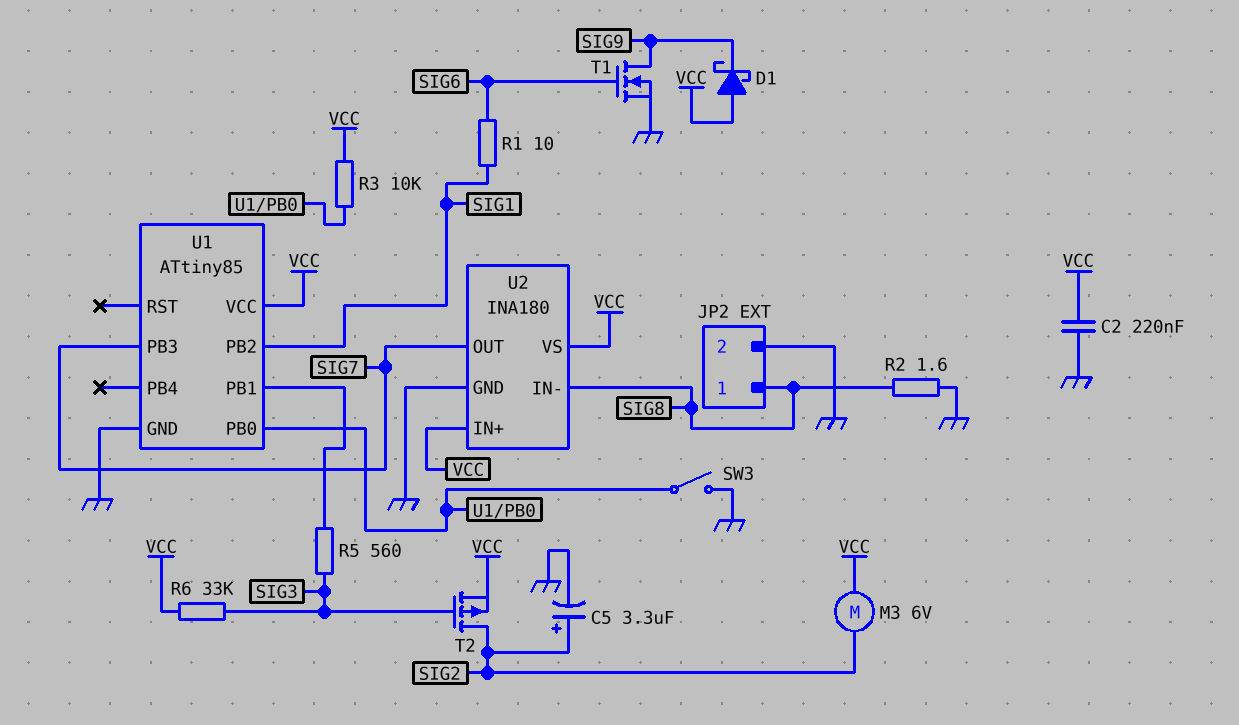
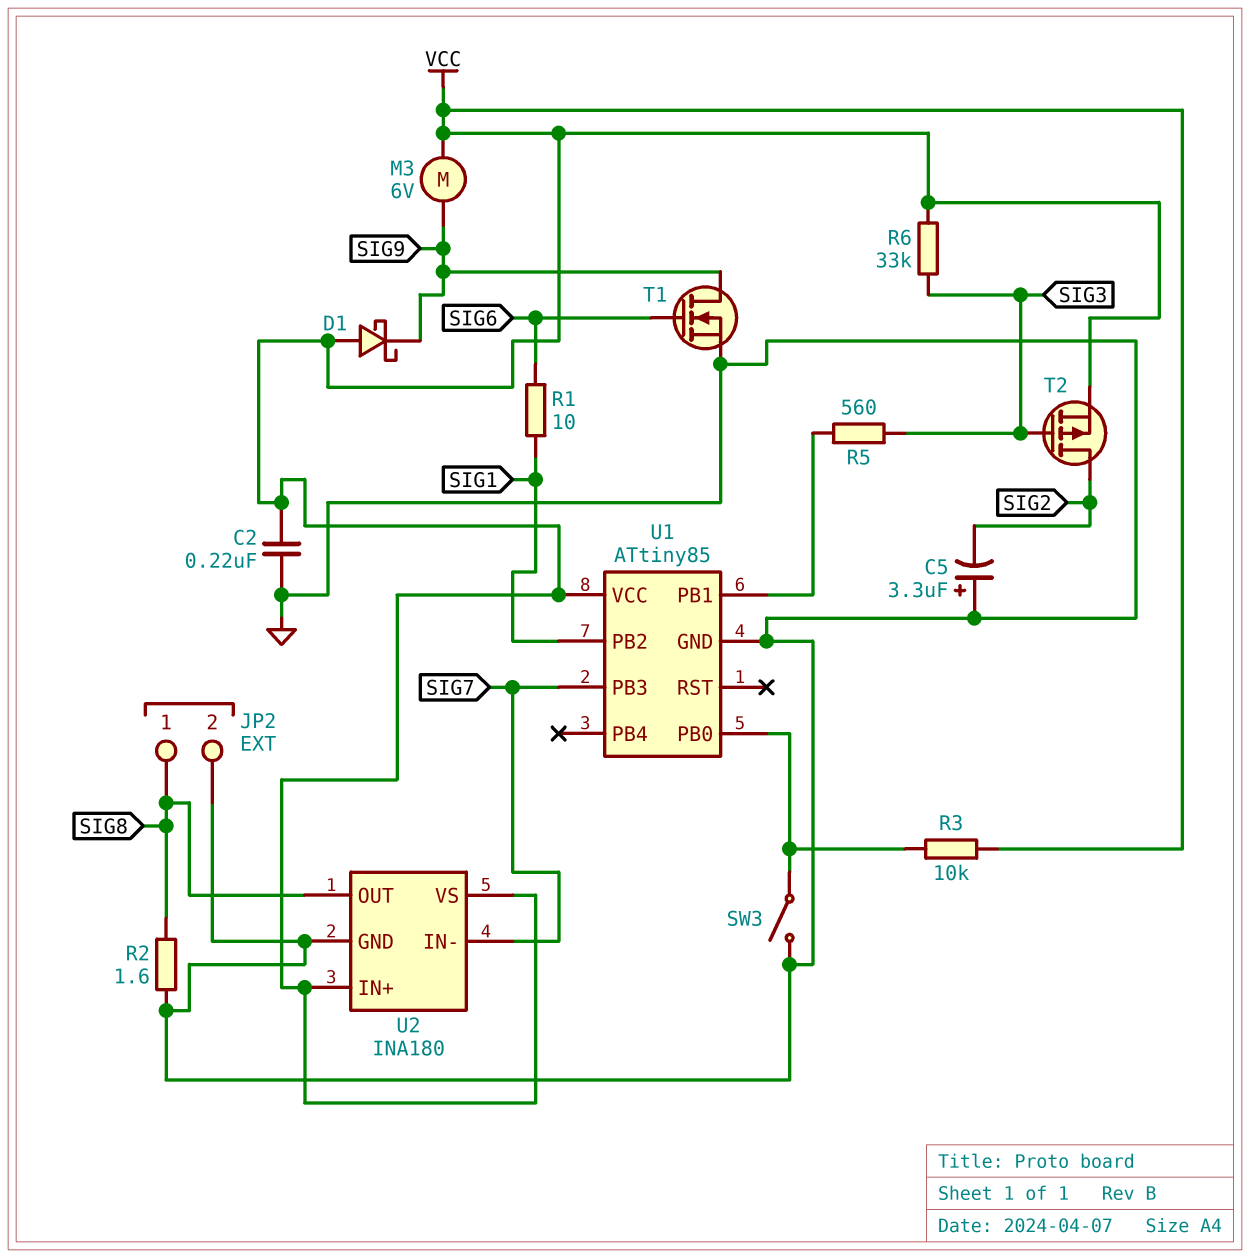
C5: 3.3uF (plus SIG2, minus GND) -> 3.3uF (plus GND, minus SIG2)
M3: motor 6V (SIG2, VCC) -> motor 6V (SIG9, VCC)
U2 pin IN-: SIG8 -> SIG7
U2 pin OUT: SIG7 -> SIG8

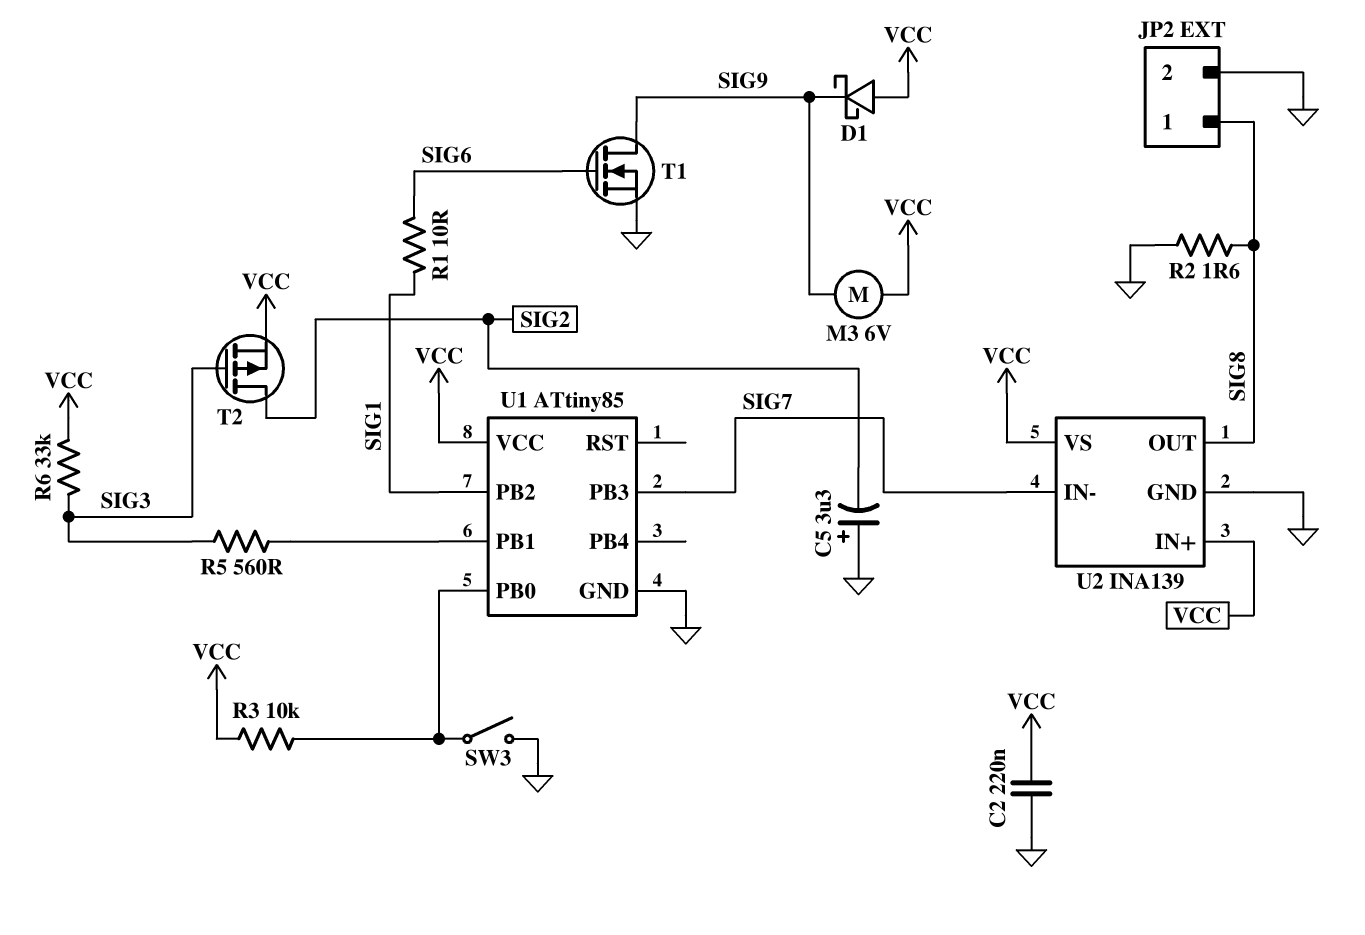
U2: INA180 -> INA139

